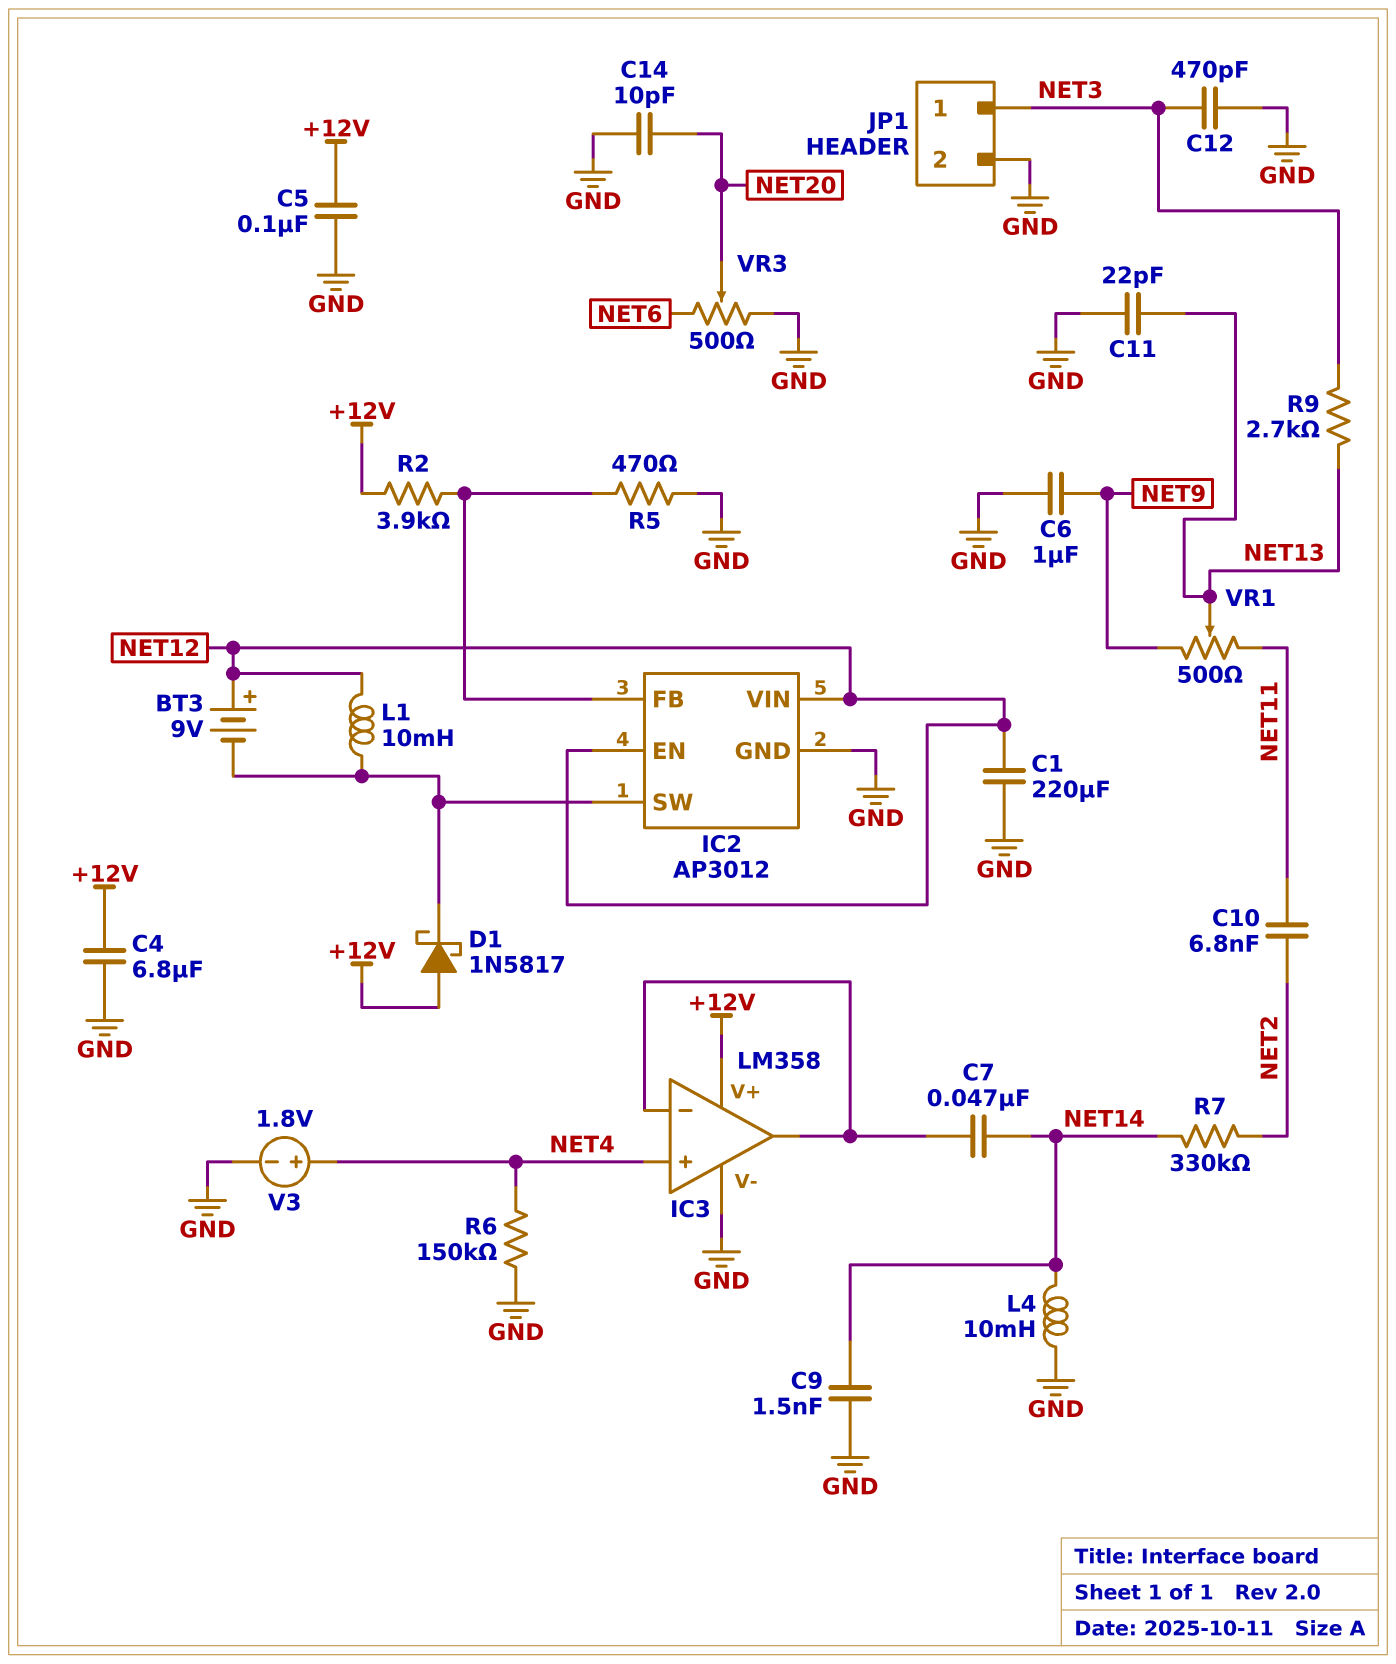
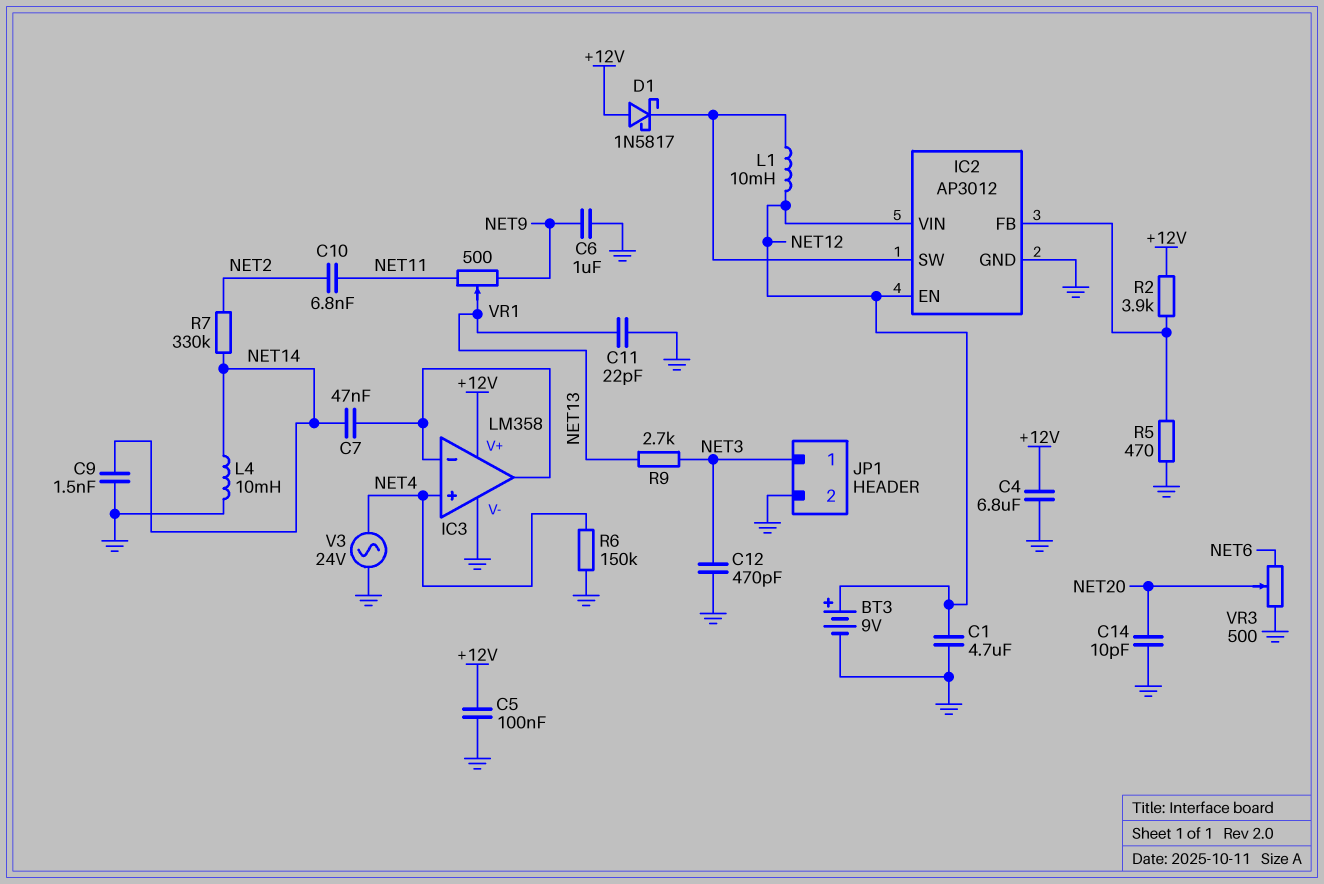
BT3: 9V (plus NET12, minus IC2/SW) -> 9V (plus NET12, minus GND)
C1: 220uF (GND, NET12) -> 4.7uF (GND, NET12)
V3: 1.8V (plus NET4, minus GND) -> AC 24V (GND, NET4)

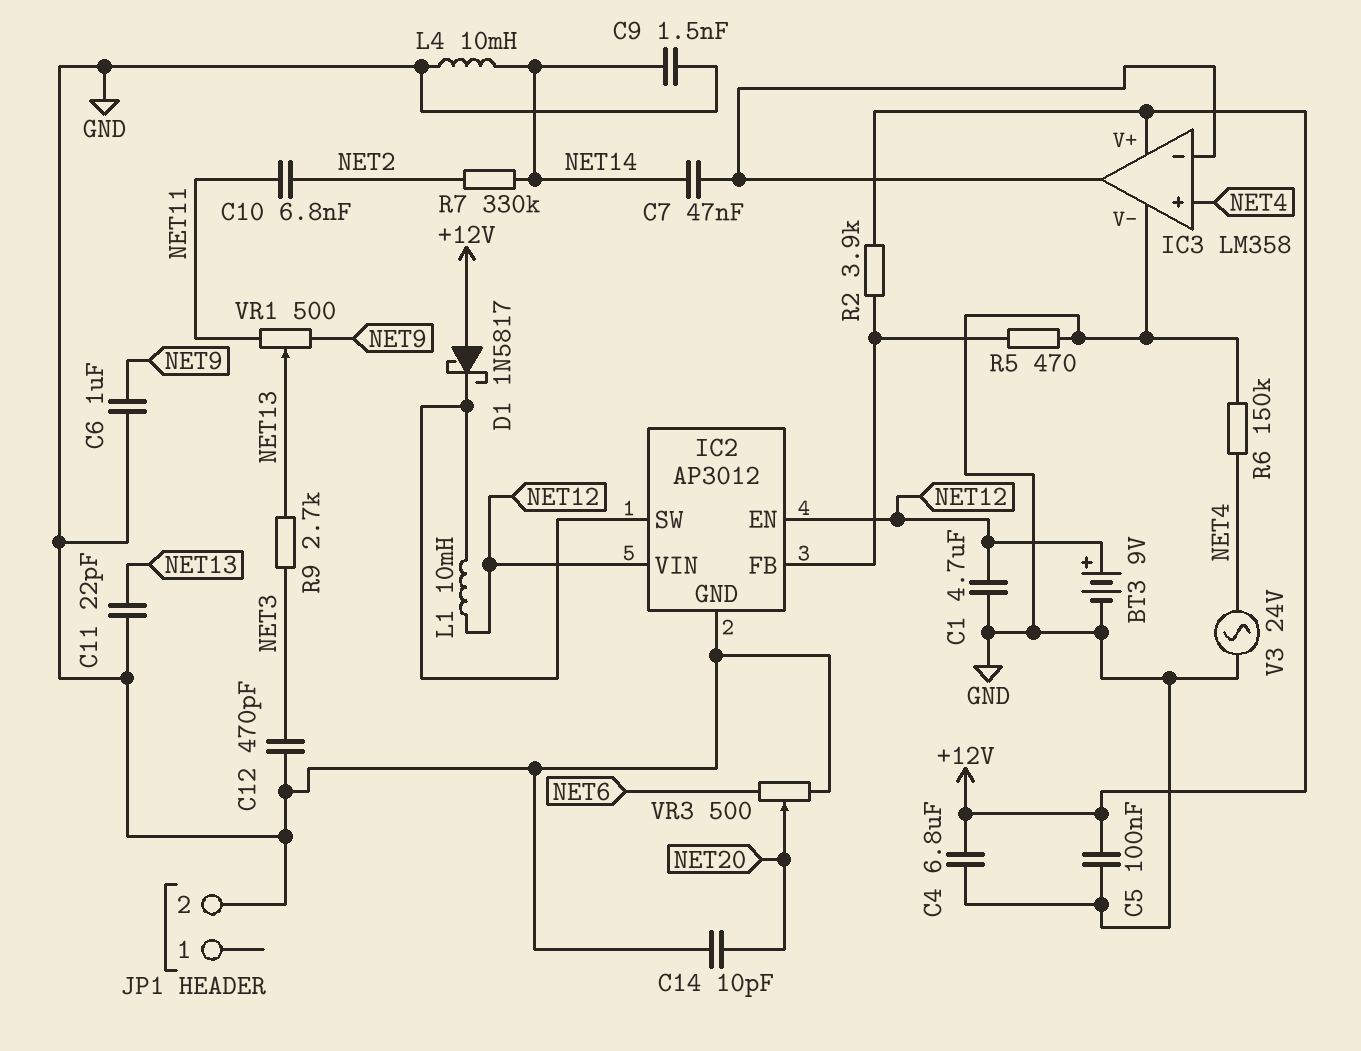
JP1 pin 1: NET3 -> none

